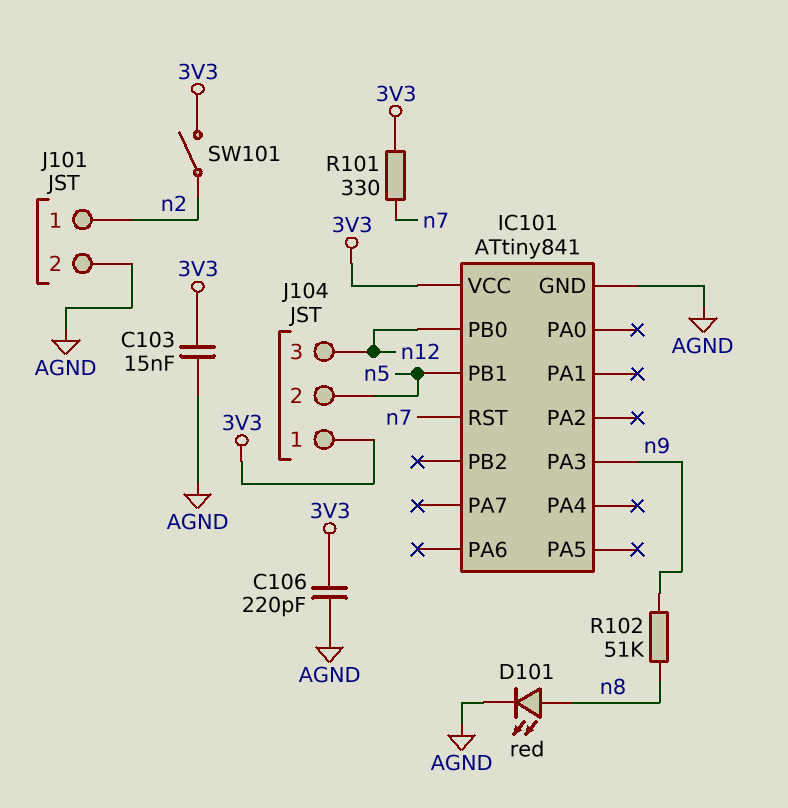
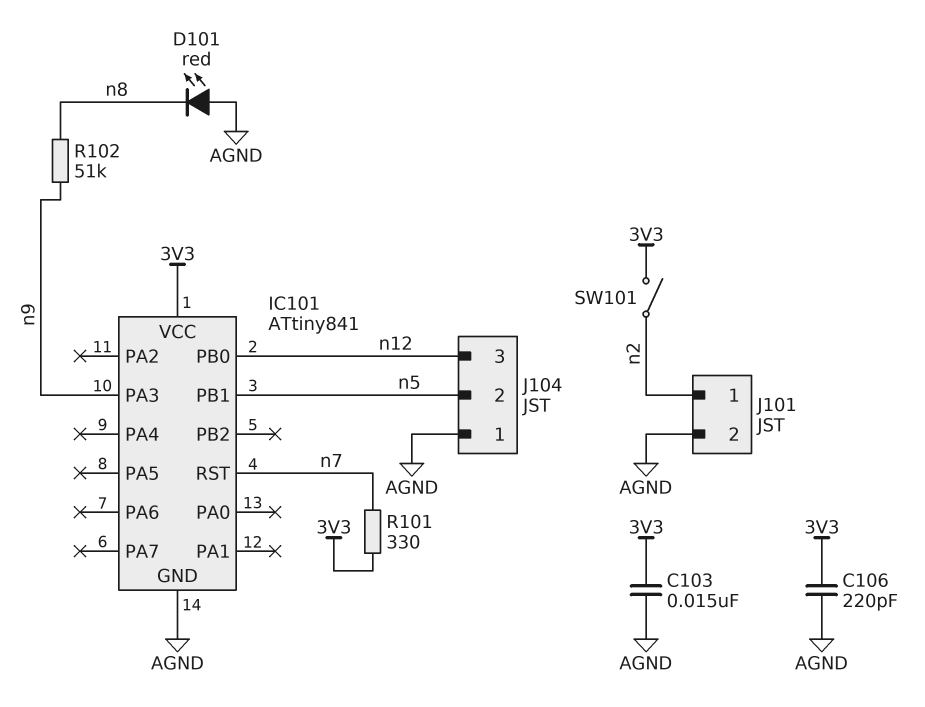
D101: LED red (A n8, K AGND) -> LED red (A AGND, K n8)
J104 pin 1: 3V3 -> AGND

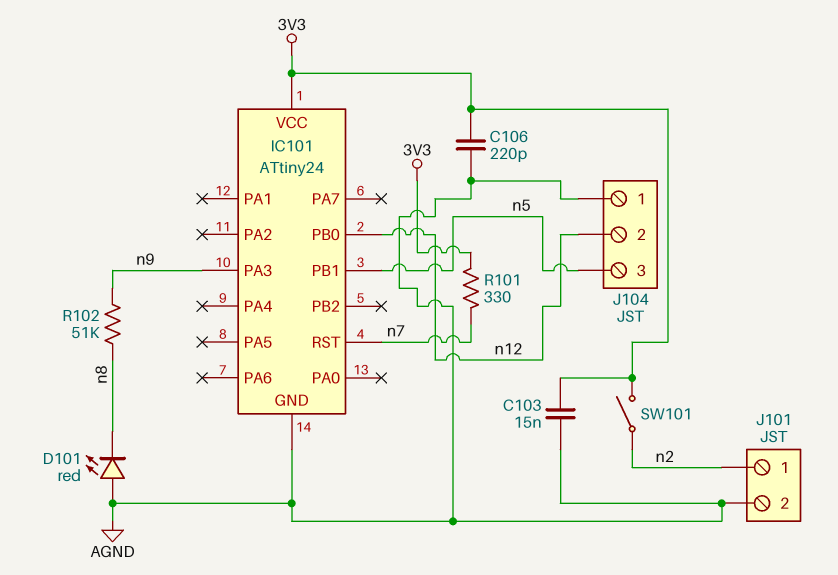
IC101: ATtiny841 -> ATtiny24
J104 pin 2: n5 -> n12
J104 pin 3: n12 -> n5

